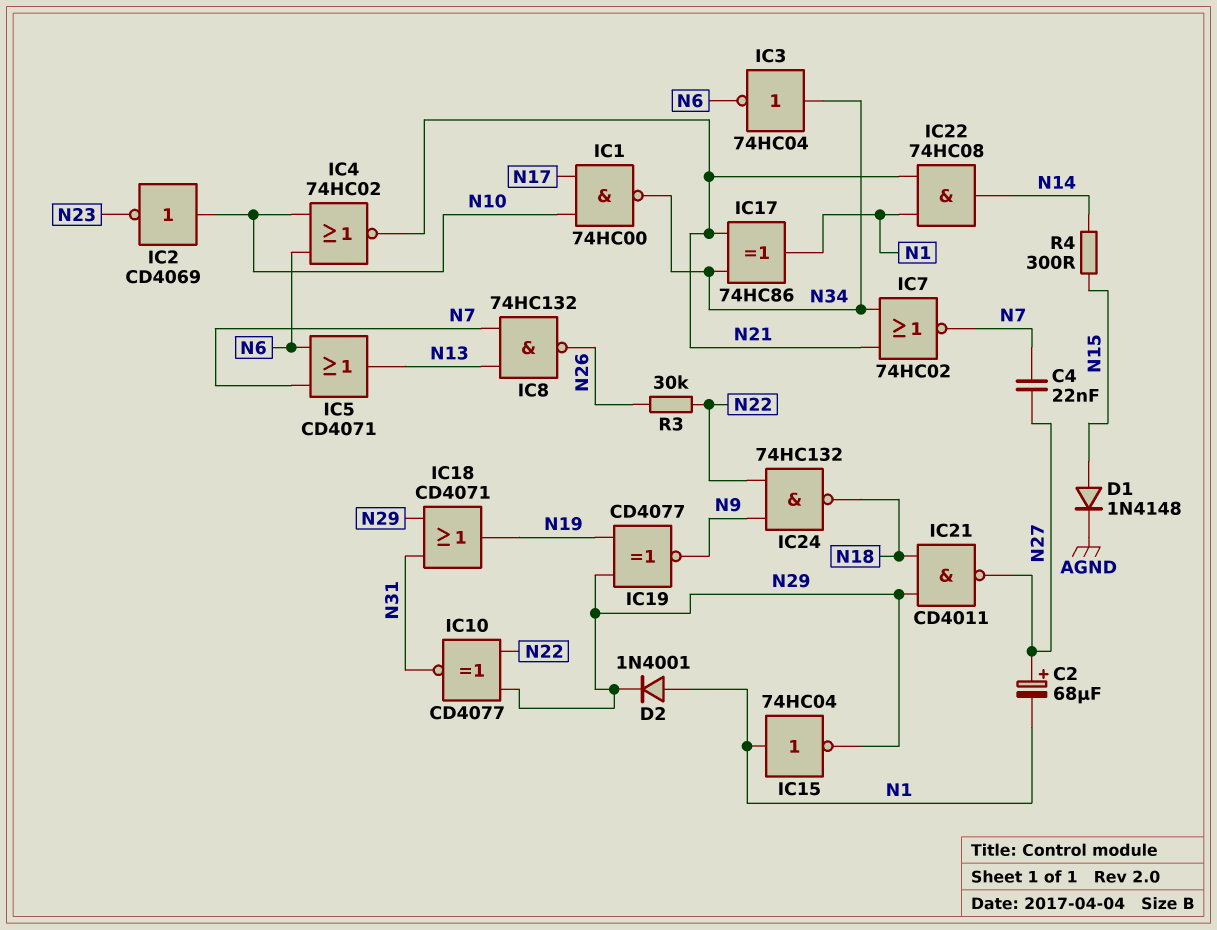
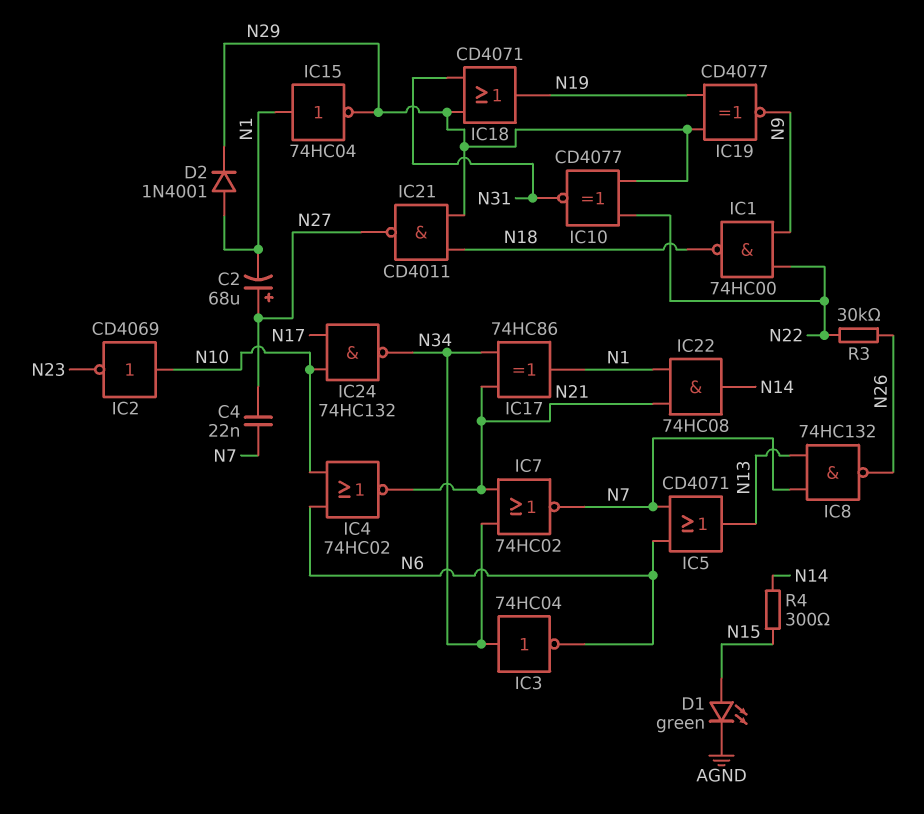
D1: diode 1N4148 (A N15, K AGND) -> LED green (A N15, K AGND)
IC1: NAND 74HC00 (in N10, in N17, out N34) -> NAND 74HC00 (in N9, in N22, out N18)
IC24: NAND 74HC132 (in N9, in N22, out N18) -> NAND 74HC132 (in N10, in N17, out N34)

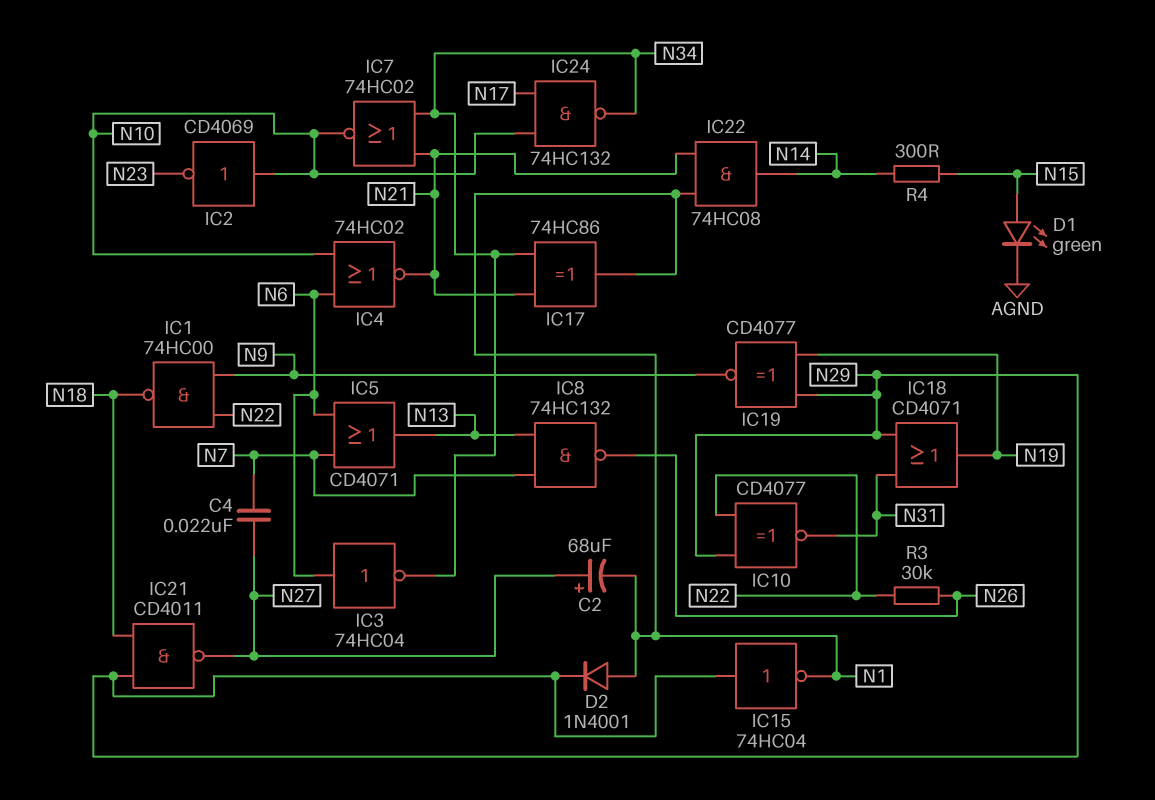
IC3: NOT 74HC04 (in N34, out N6) -> NOT 74HC04 (in N6, out N34)
IC7: NOR 74HC02 (in N21, in N34, out N7) -> NOR 74HC02 (in N21, in N34, out N10)
IC15: NOT 74HC04 (in N1, out N29) -> NOT 74HC04 (in N29, out N1)

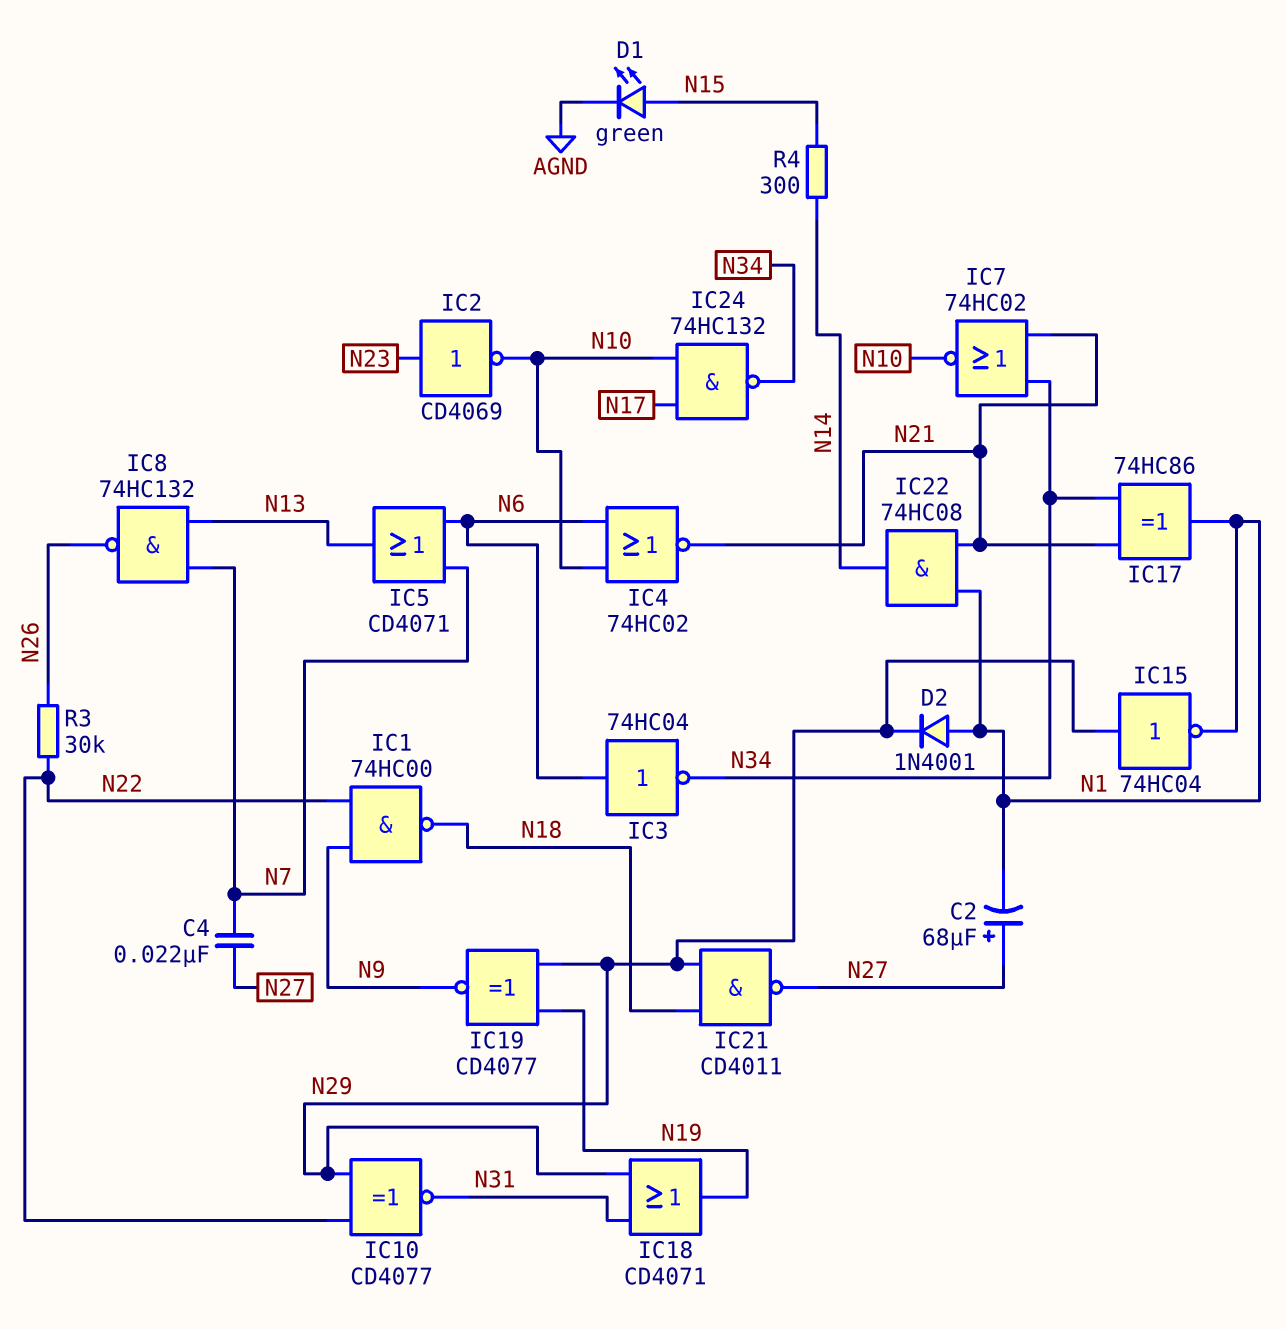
IC2: NOT CD4069 (in N10, out N23) -> NOT CD4069 (in N23, out N10)

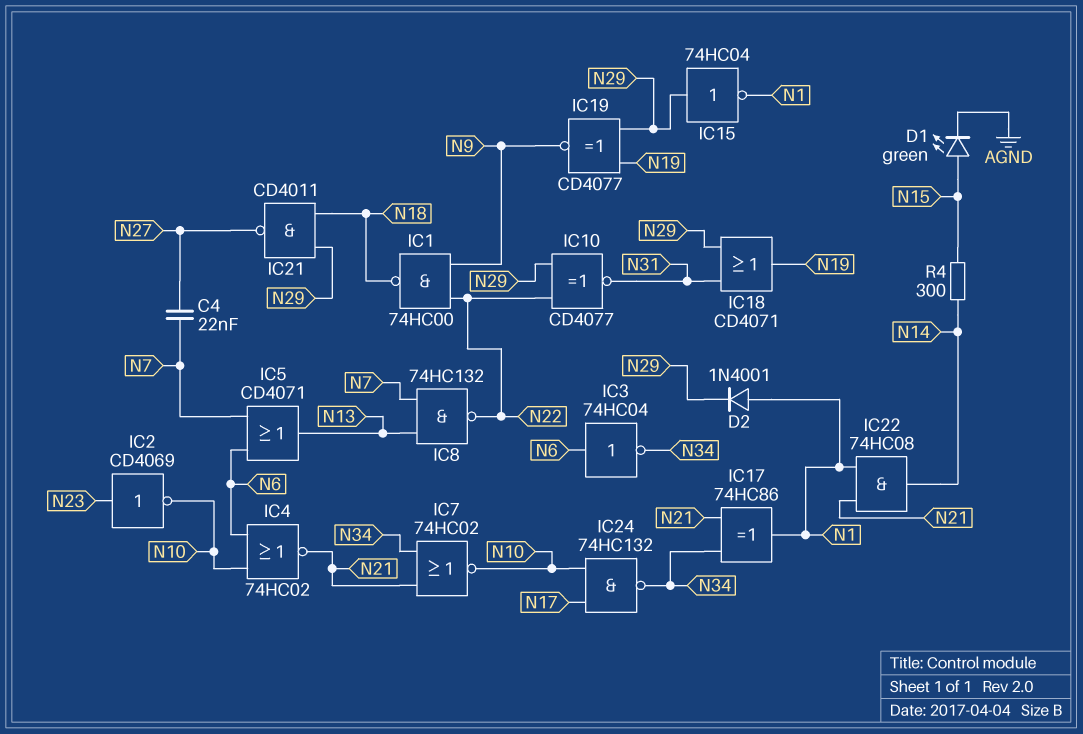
C2: 68uF (plus N27, minus N1) -> none
IC8: NAND 74HC132 (in N7, in N13, out N26) -> NAND 74HC132 (in N7, in N13, out N22)
R3: 30k (N22, N26) -> none

